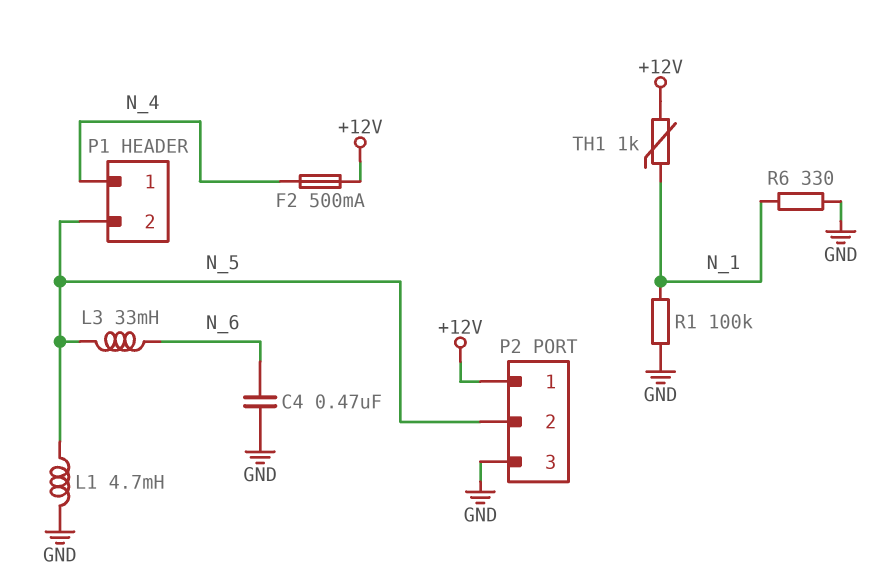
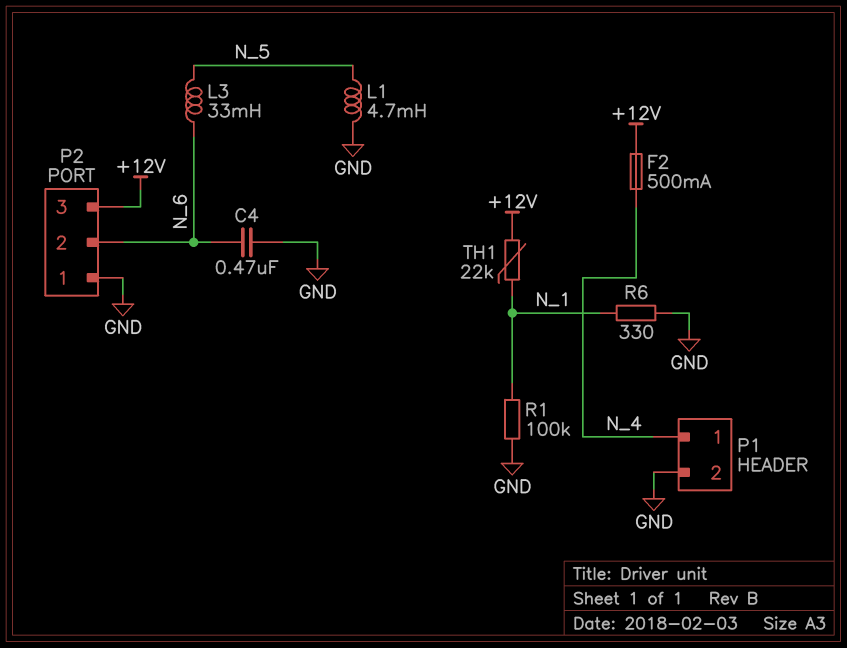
P1 pin 2: N_5 -> GND
P2 pin 1: +12V -> GND
P2 pin 2: N_5 -> N_6
P2 pin 3: GND -> +12V
TH1: 1k (+12V, N_1) -> 22k (+12V, N_1)

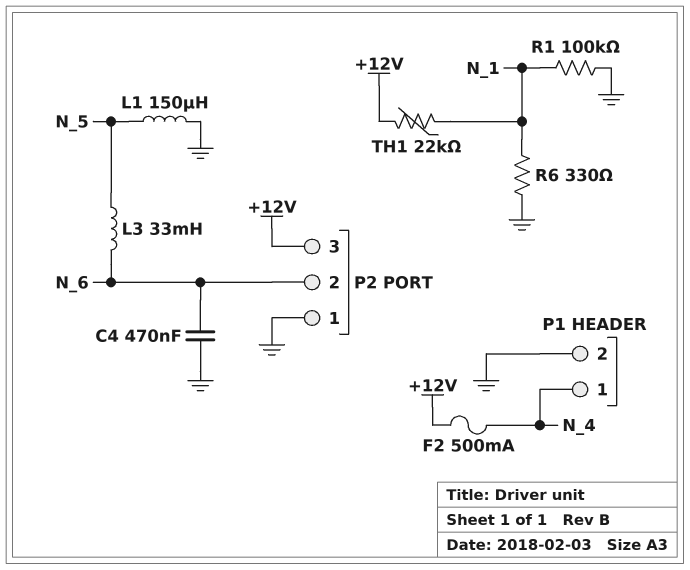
L1: 4.7mH (GND, N_5) -> 150uH (GND, N_5)

